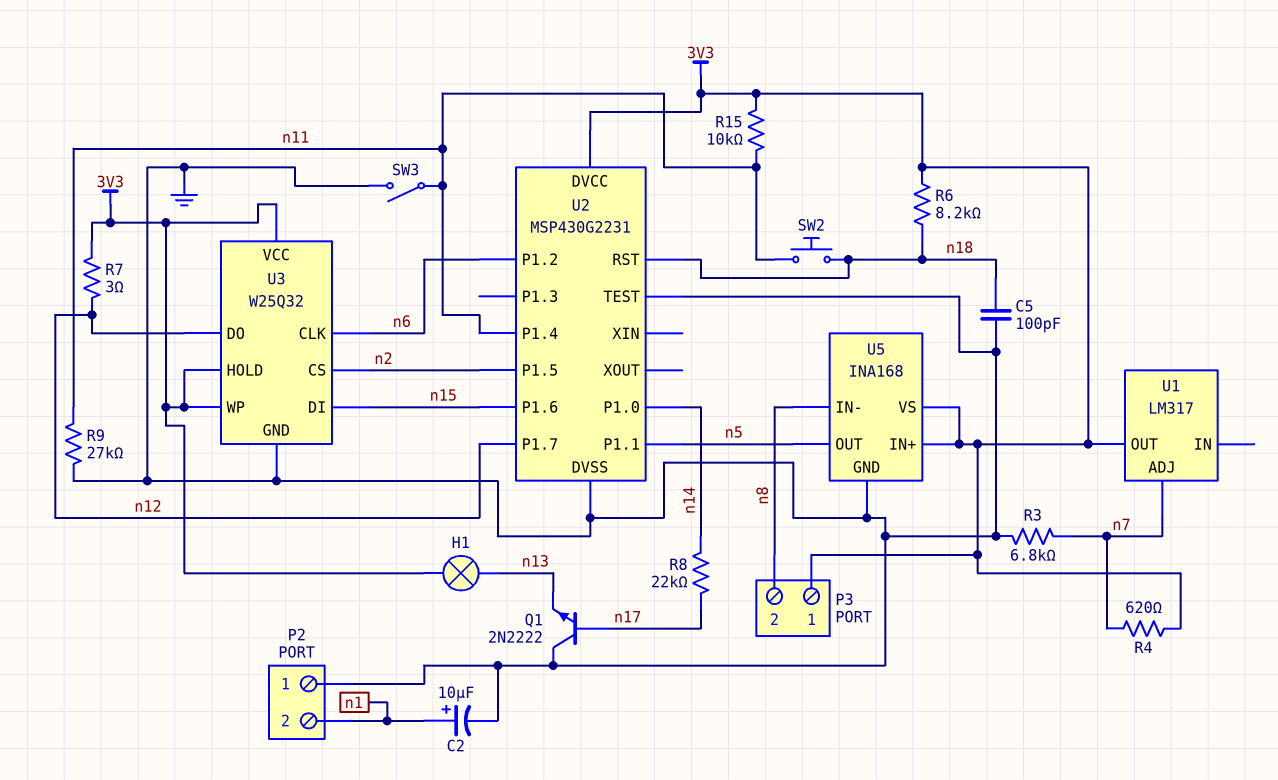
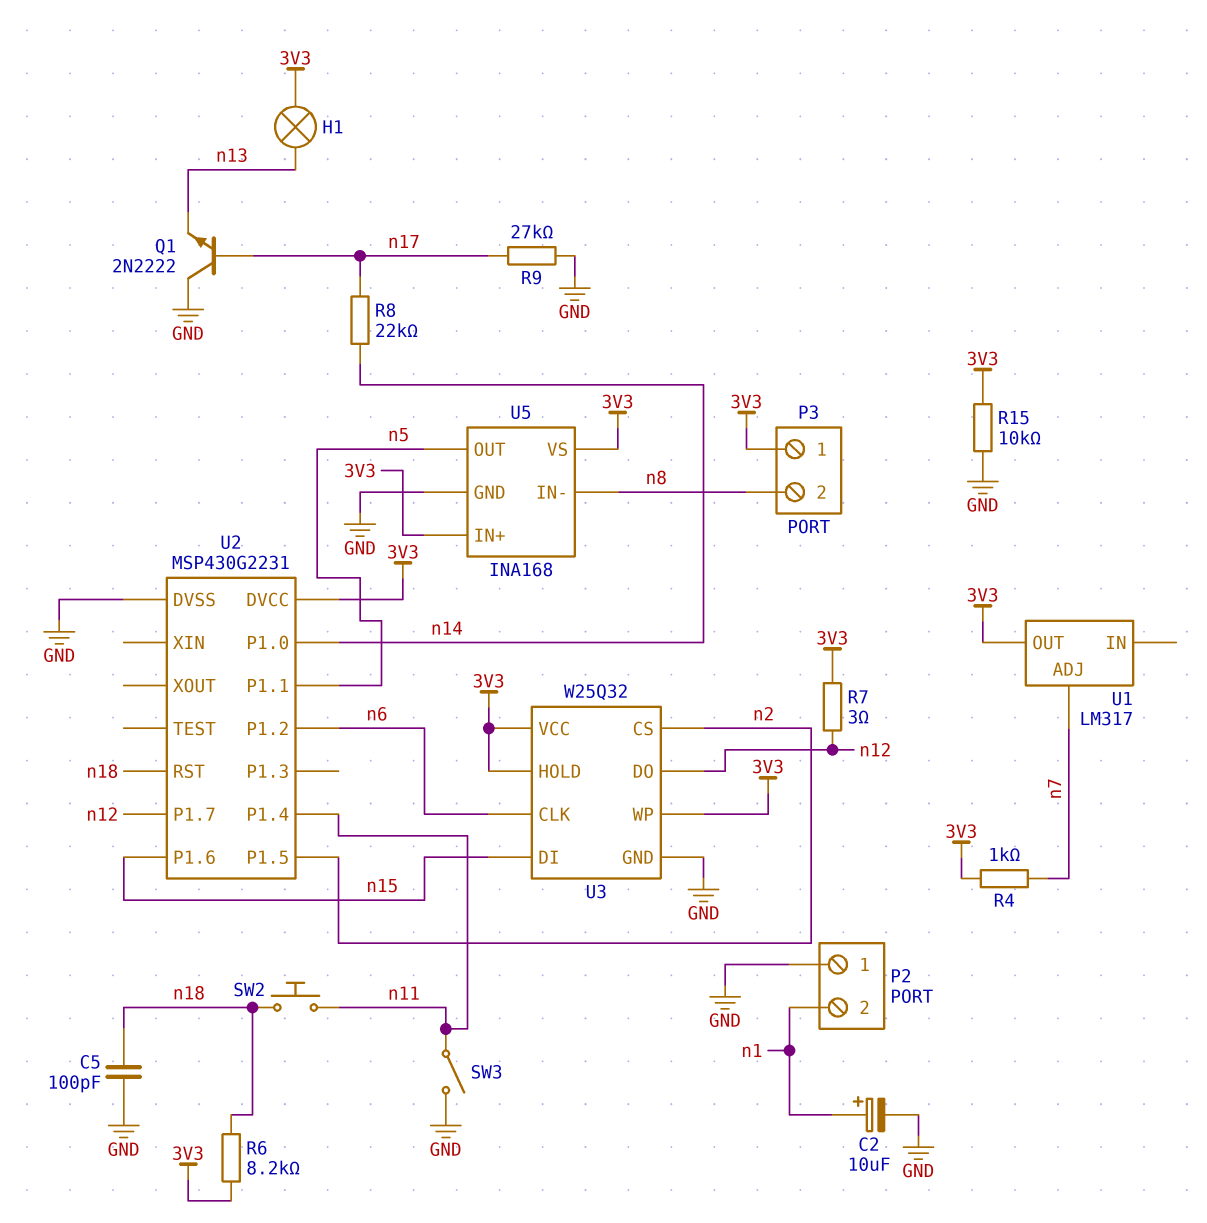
R3: 6.8k (GND, n7) -> none
R4: 620 (3V3, n7) -> 1k (3V3, n7)
R9: 27k (GND, n11) -> 27k (GND, n17)
R15: 10k (3V3, n11) -> 10k (3V3, GND)
U2 pin TEST: GND -> none

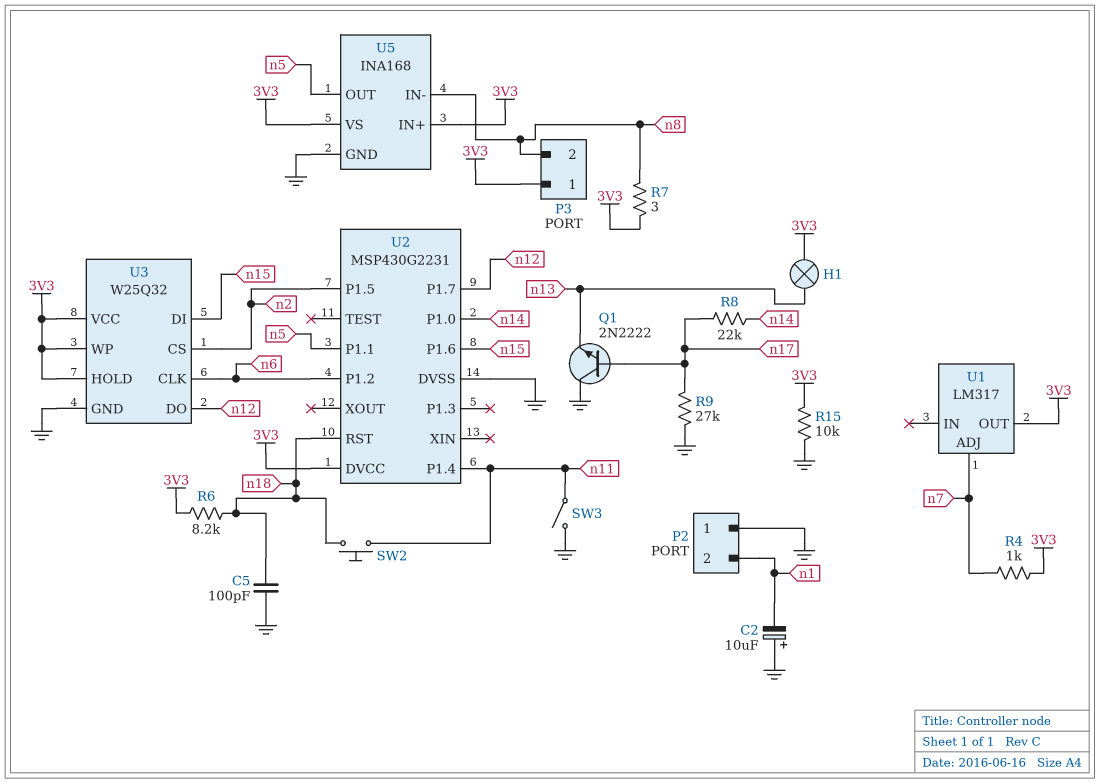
C2: 10uF (plus n1, minus GND) -> 10uF (plus GND, minus n1)
R7: 3 (3V3, n12) -> 3 (3V3, n8)

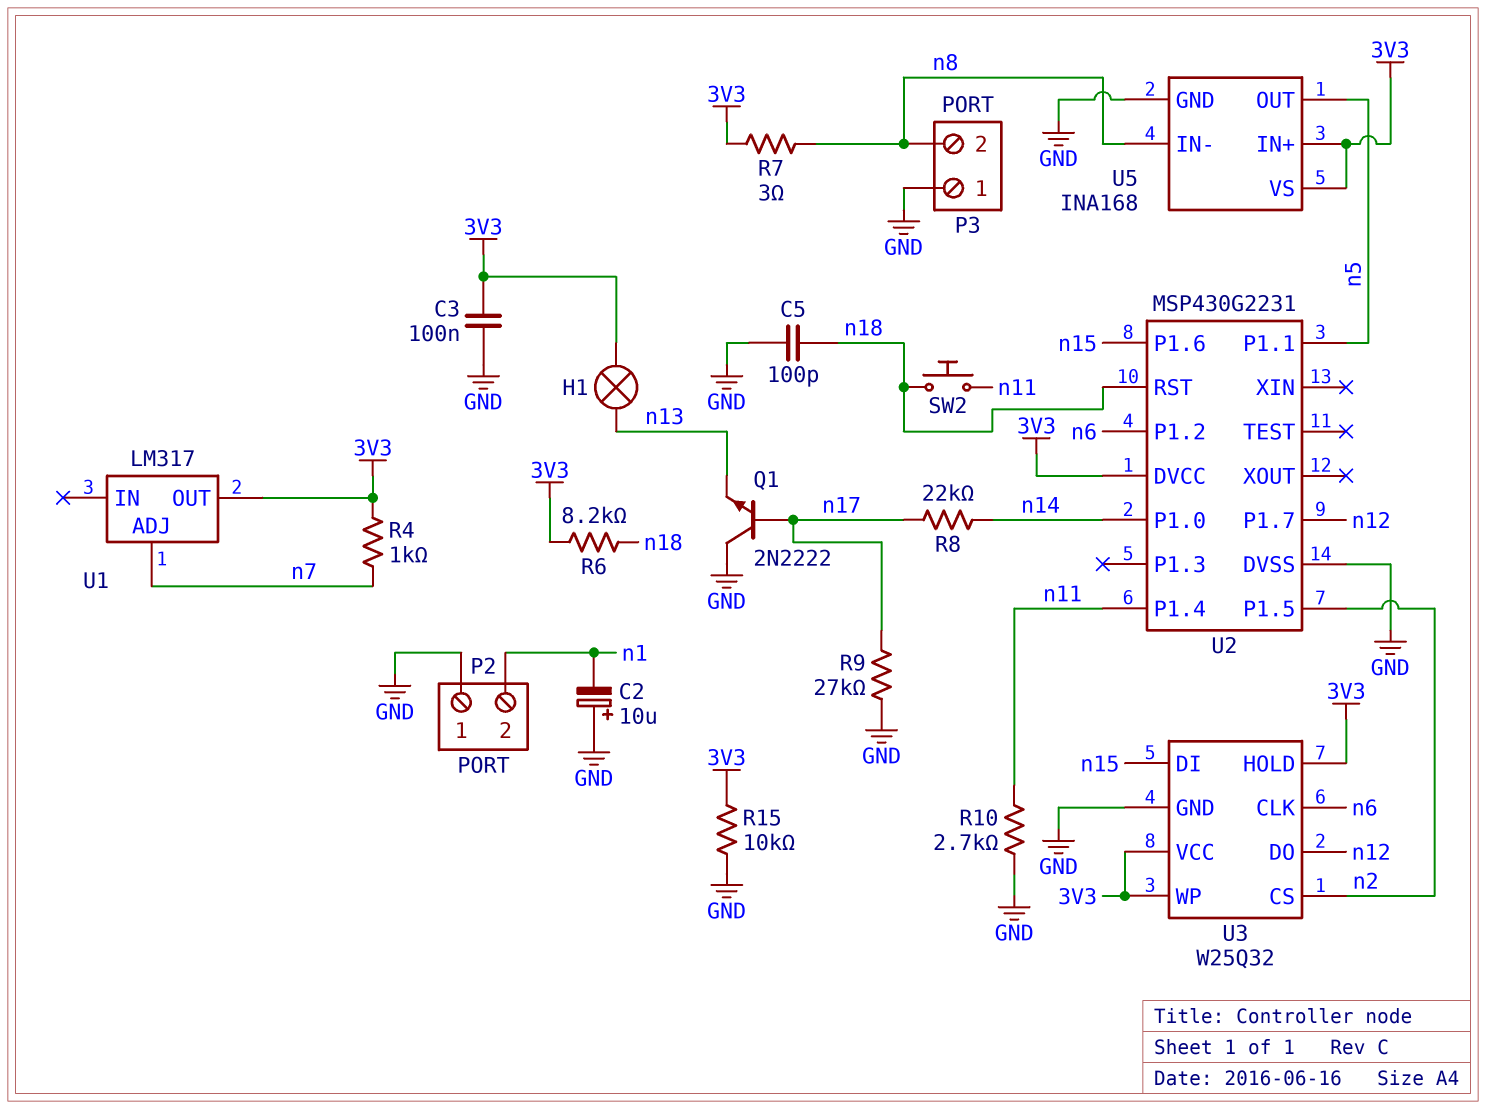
C3: none -> 100nF (3V3, GND)
P3 pin 1: 3V3 -> GND
R10: none -> 2.7k (GND, n11)
SW3: switch (GND, n11) -> none

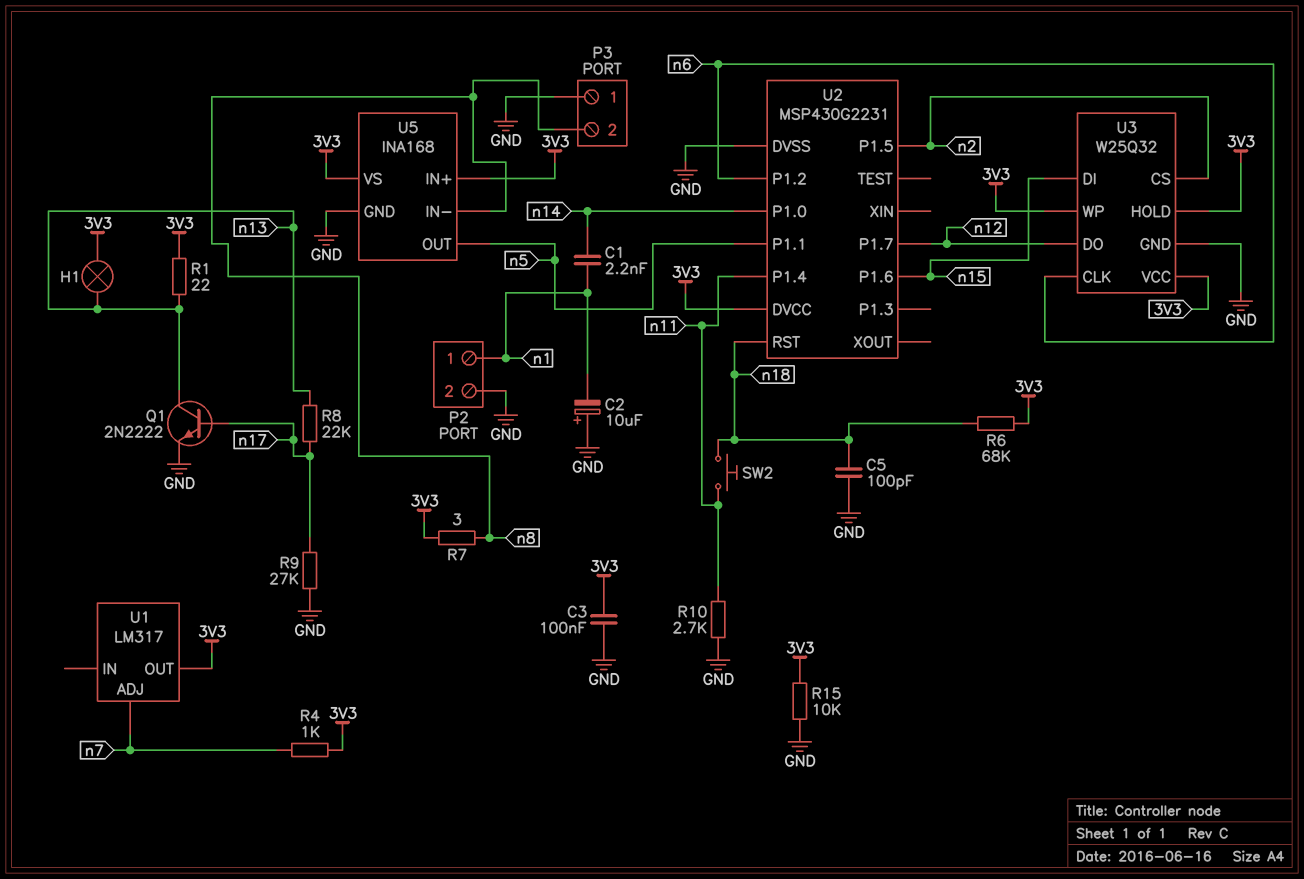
C1: none -> 2.2nF (n1, n14)
P2 pin 1: GND -> n1
P2 pin 2: n1 -> GND
Q1: NPN 2N2222 (B n17, C GND, E n13) -> NPN 2N2222 (B n17, C n13, E GND)
R1: none -> 22 (3V3, n13)
R6: 8.2k (3V3, n18) -> 68k (3V3, n18)
R8: 22k (n14, n17) -> 22k (n13, n17)

